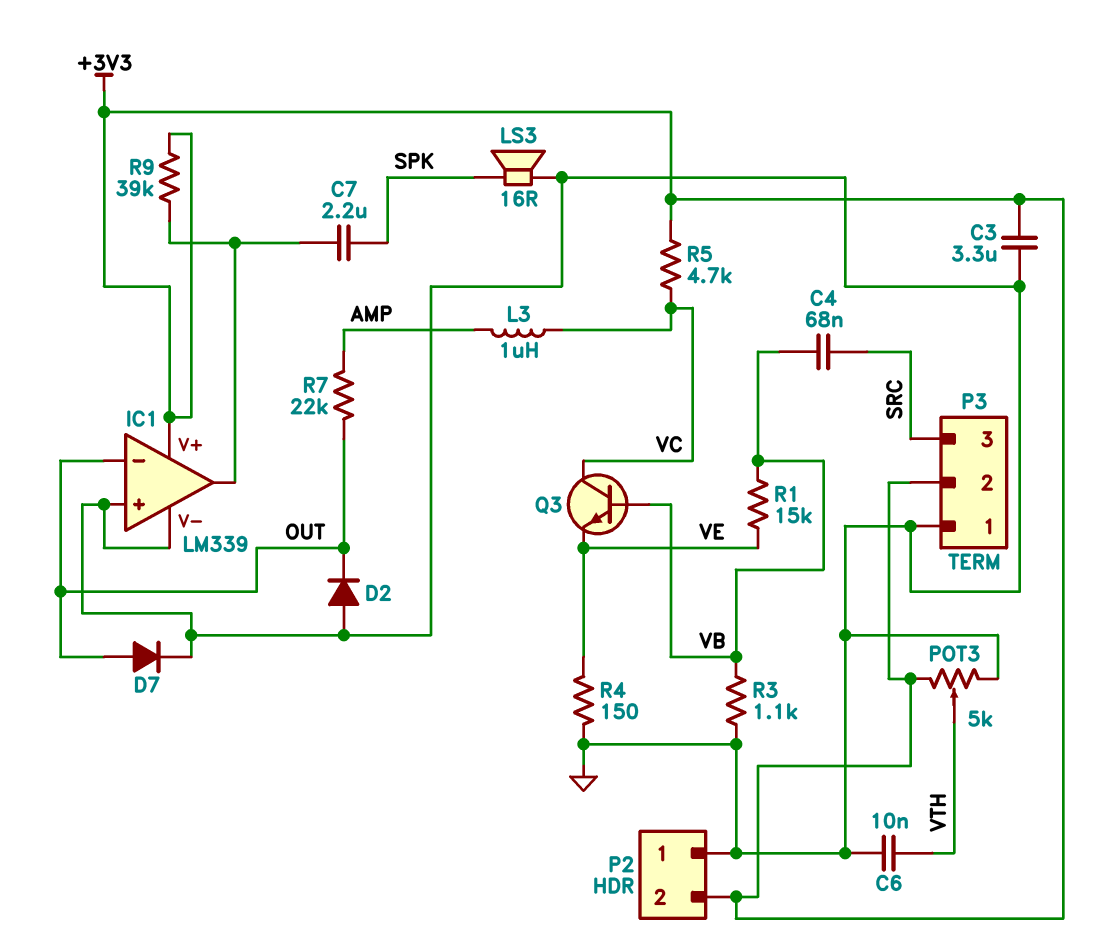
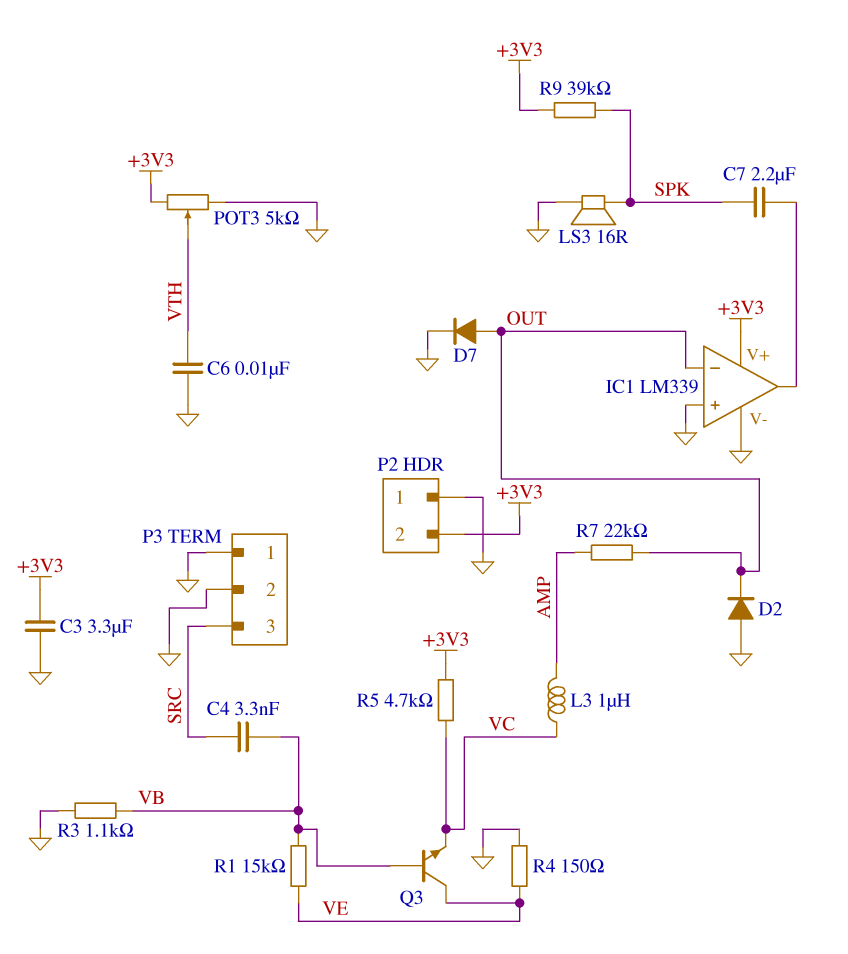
C4: 68nF (SRC, VB) -> 3.3nF (SRC, VB)
P3 pin 2: +3V3 -> GND
Q3: NPN (B VB, C VC, E VE) -> NPN (B VB, C VE, E VC)
R9: 39k (+3V3, IC1/out) -> 39k (+3V3, SPK)

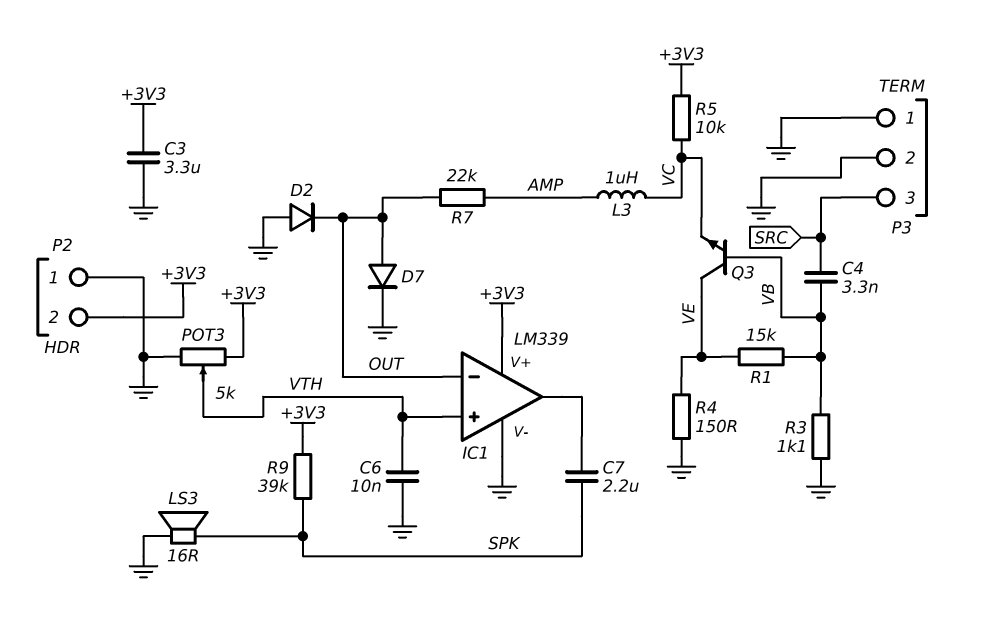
IC1 pin in+: GND -> VTH
R5: 4.7k (+3V3, VC) -> 10k (+3V3, VC)

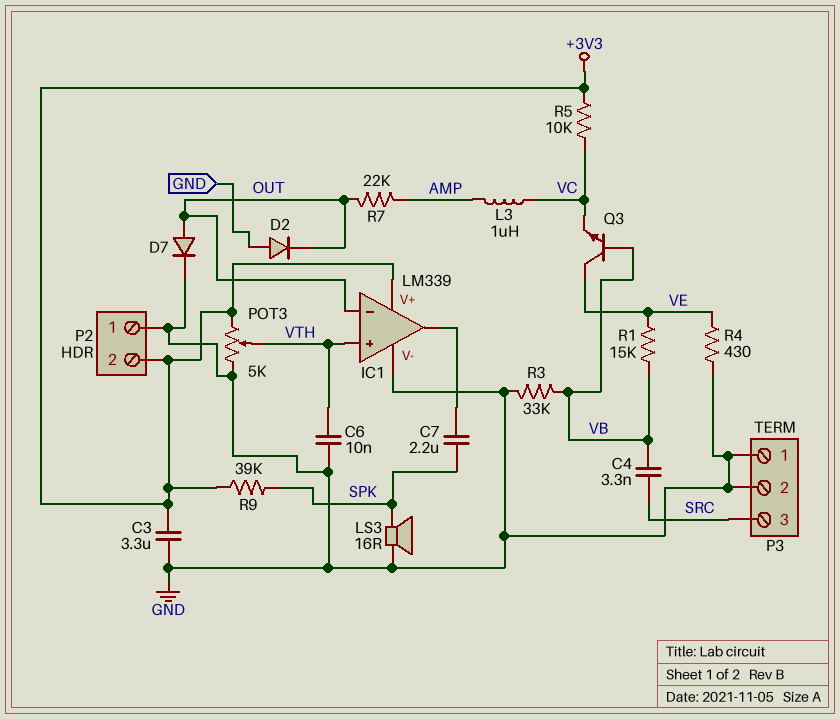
R3: 1.1k (GND, VB) -> 33k (GND, VB)
R4: 150 (GND, VE) -> 430 (GND, VE)

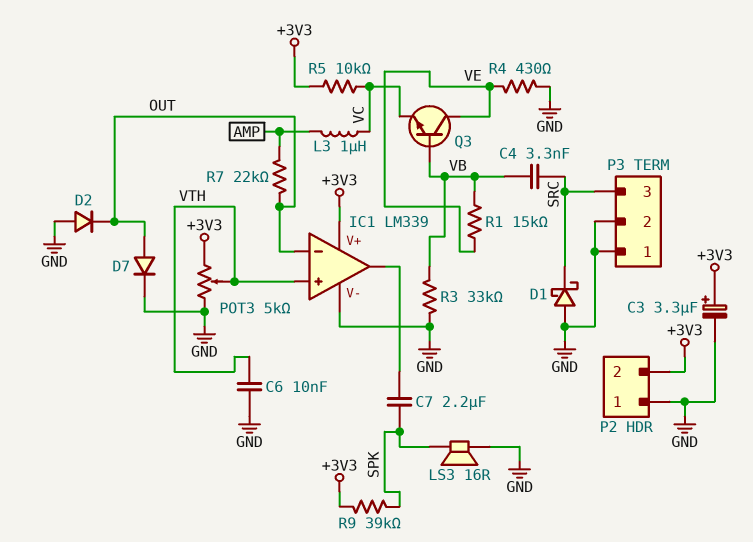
C3: 3.3uF (+3V3, GND) -> 3.3uF (plus +3V3, minus GND)
D1: none -> schottky (A GND, K SRC)

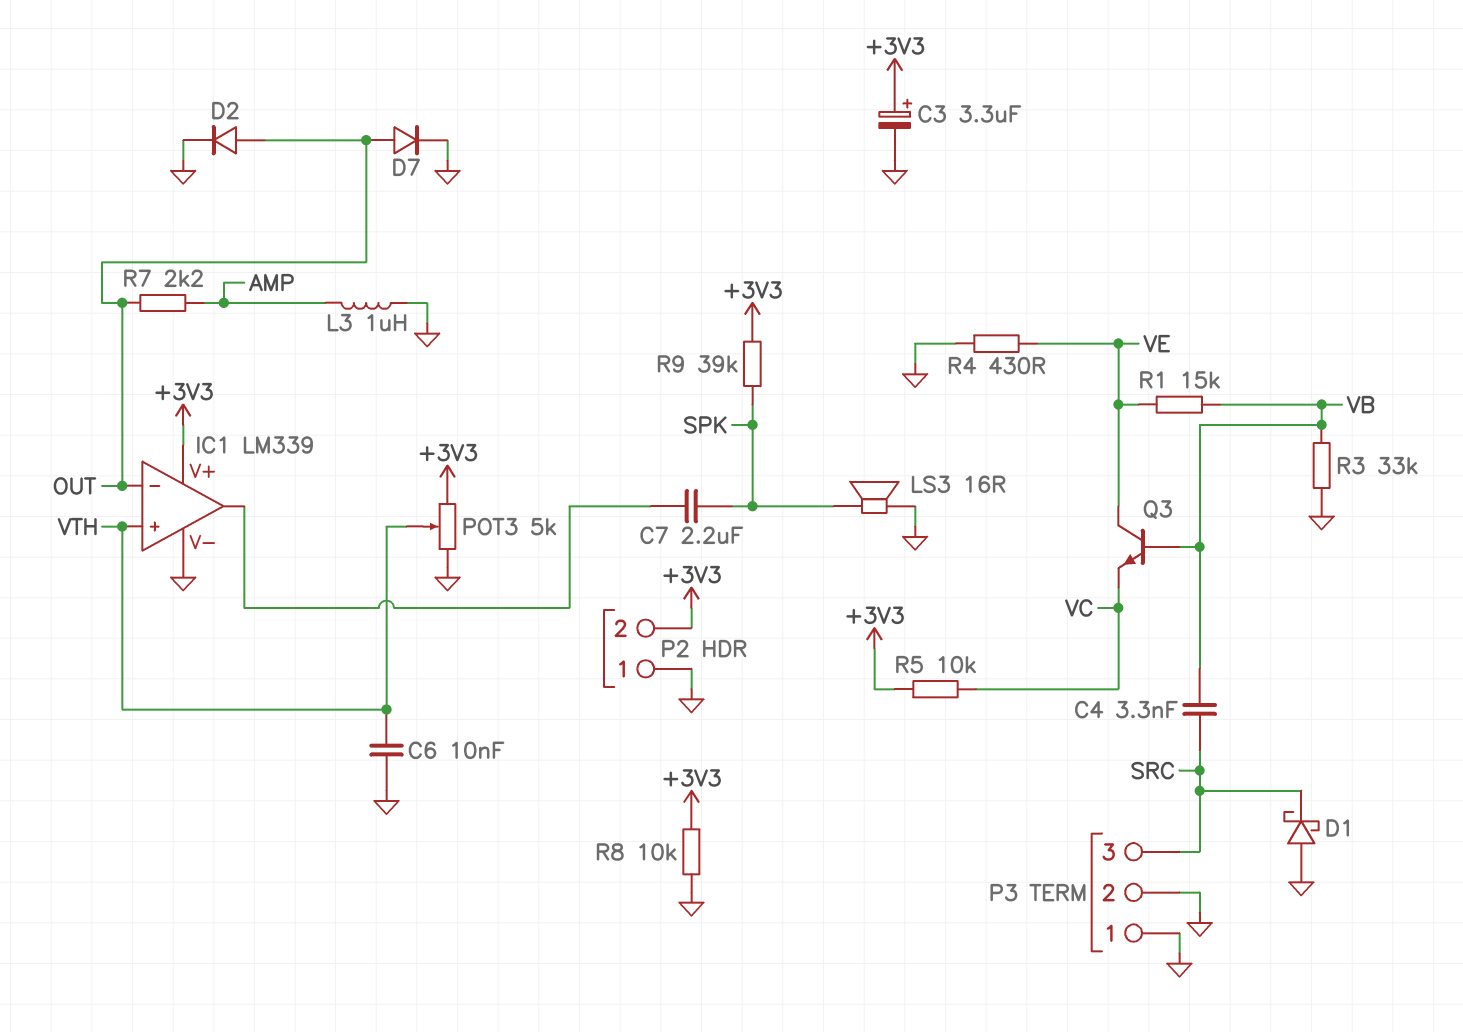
D2: diode (A GND, K OUT) -> diode (A OUT, K GND)
L3: 1uH (AMP, VC) -> 1uH (AMP, GND)
R7: 22k (AMP, OUT) -> 2.2k (AMP, OUT)
R8: none -> 10k (+3V3, GND)

